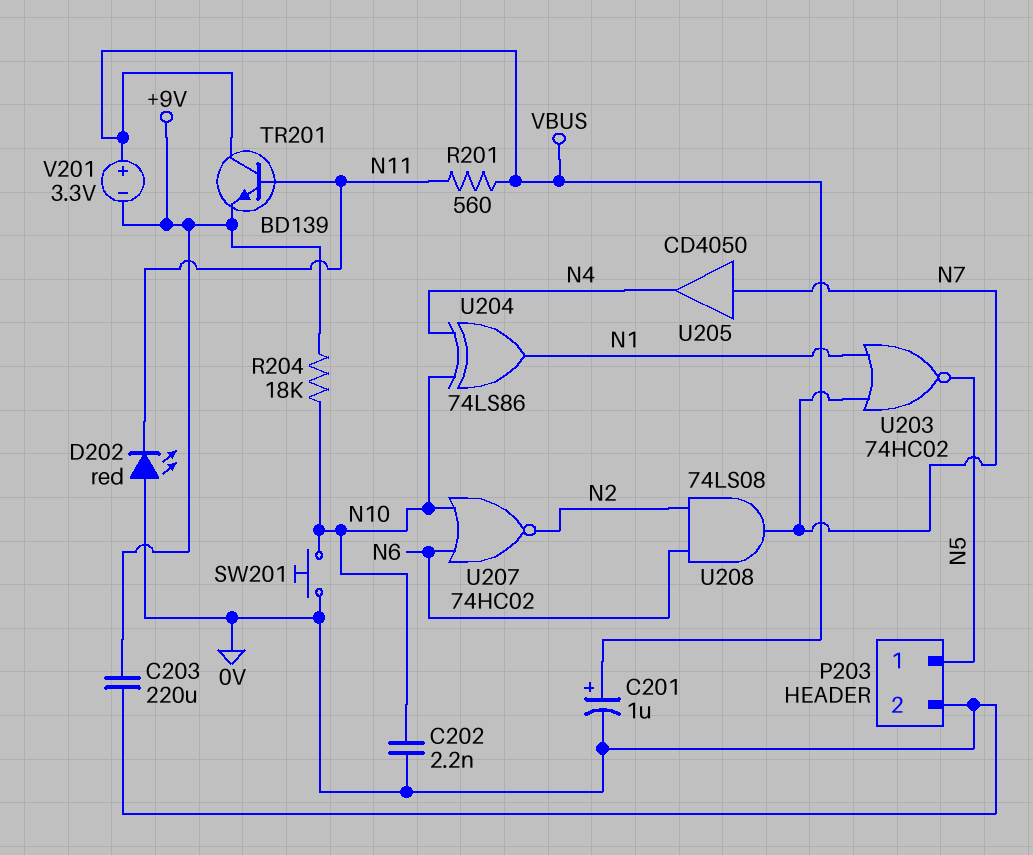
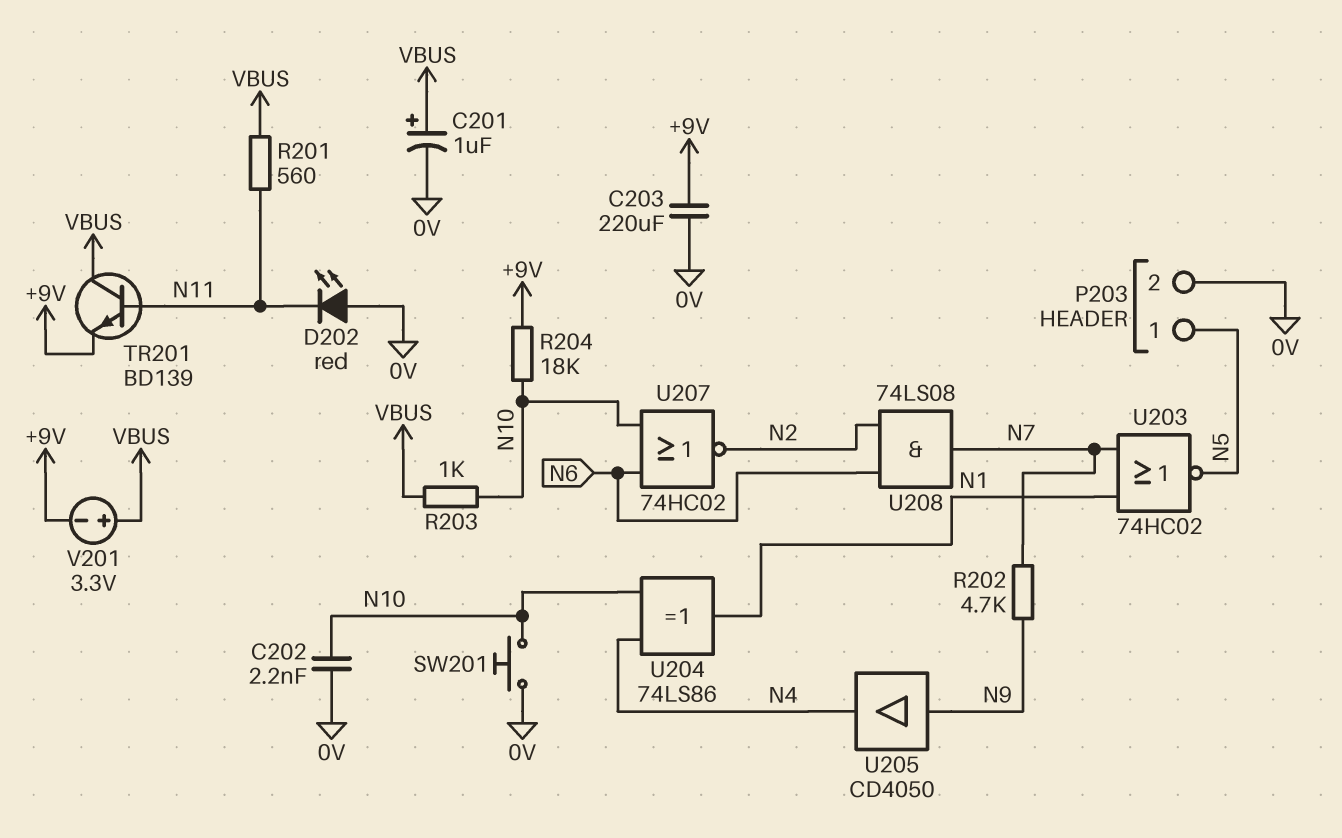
R202: none -> 4.7k (N7, N9)
R203: none -> 1k (N10, VBUS)
U205: buffer CD4050 (in N7, out N4) -> buffer CD4050 (in N9, out N4)

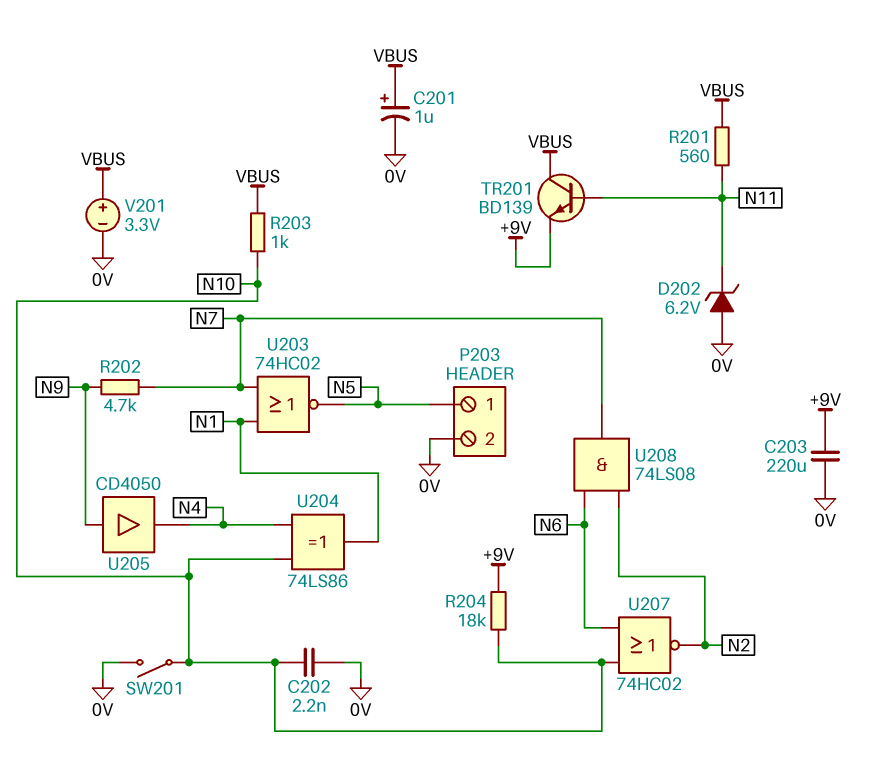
D202: LED red (A 0V, K N11) -> zener 6.2V (A 0V, K N11)
SW201: button (0V, N10) -> switch (0V, N10)
V201: 3.3V (plus VBUS, minus +9V) -> 3.3V (plus VBUS, minus 0V)

